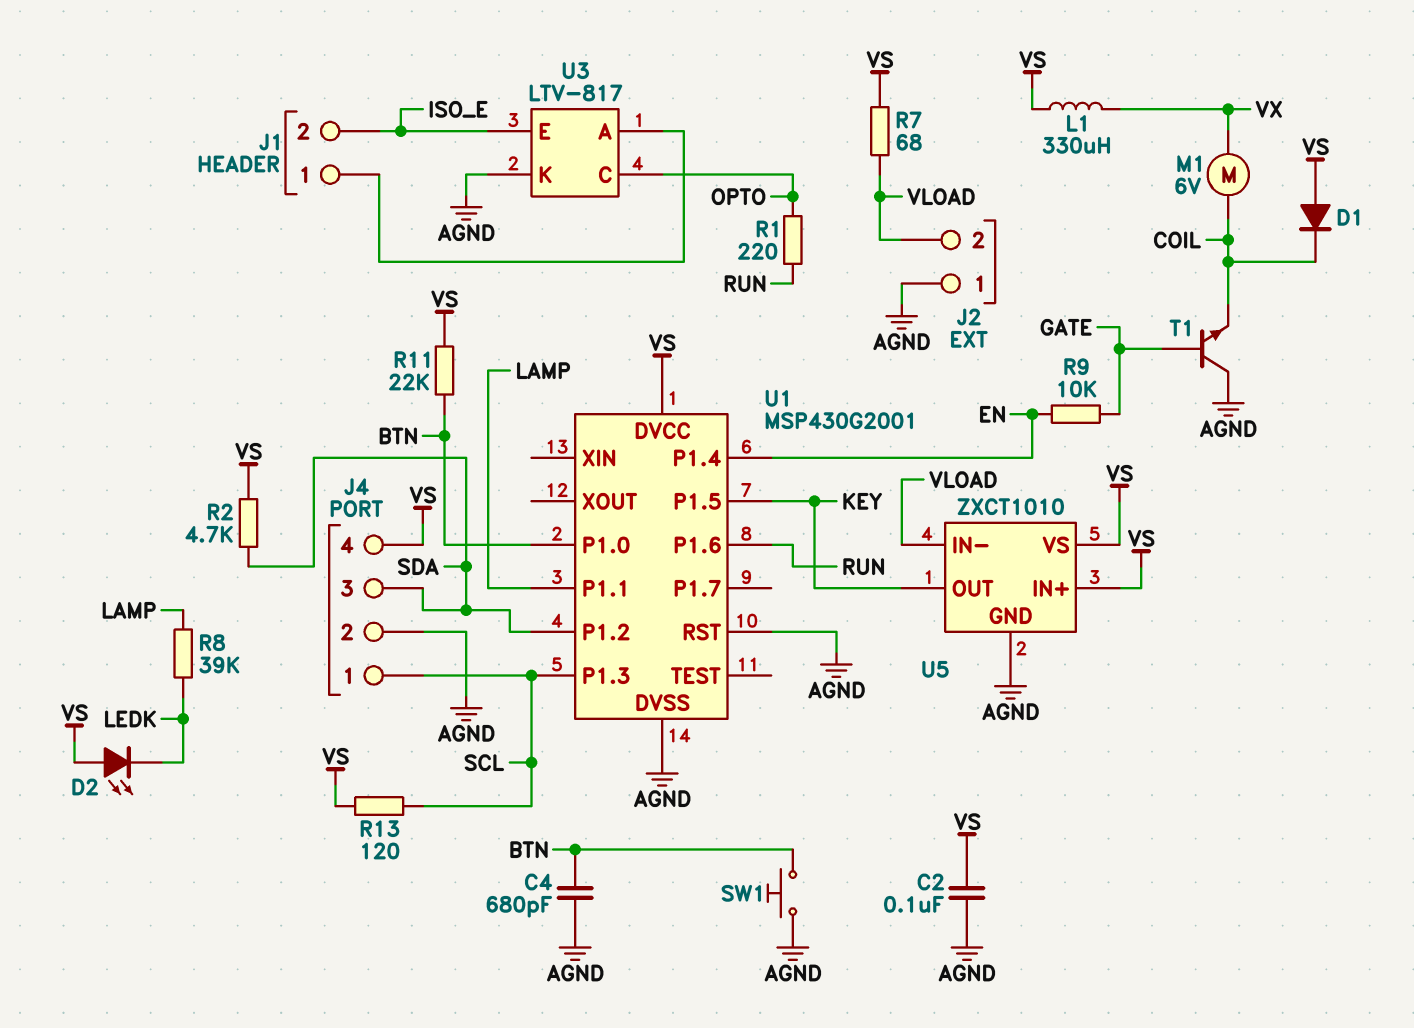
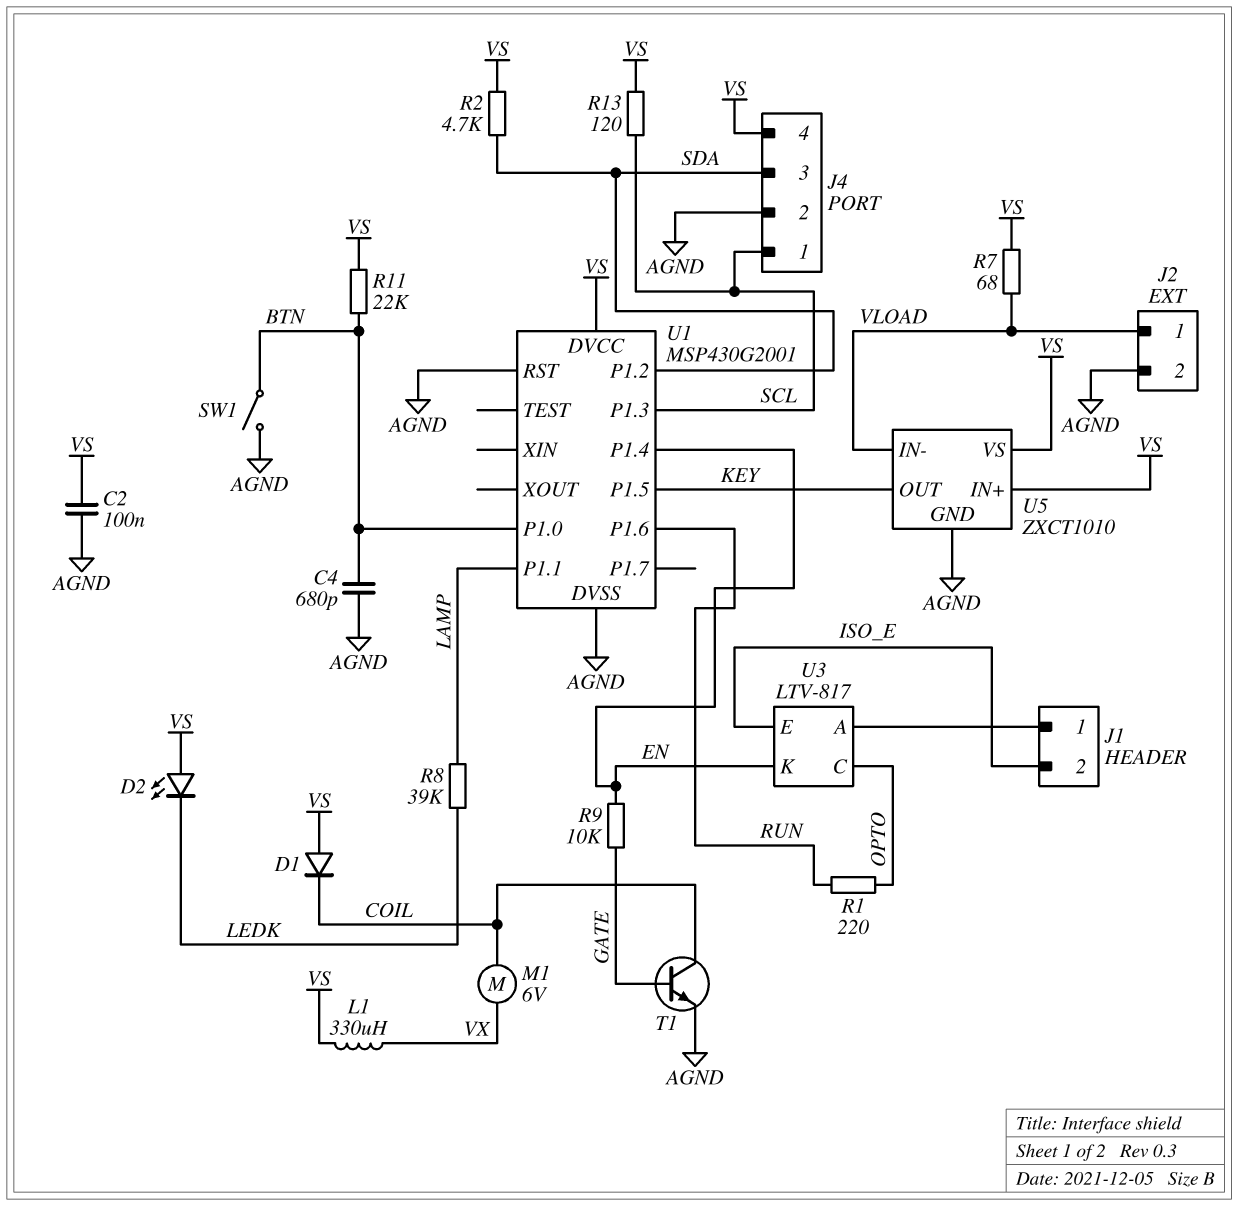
J2 pin 1: AGND -> VLOAD
J2 pin 2: VLOAD -> AGND
SW1: button (AGND, BTN) -> switch (AGND, BTN)
T1: NPN (B GATE, C AGND, E COIL) -> NPN (B GATE, C COIL, E AGND)
U3 pin K: AGND -> EN

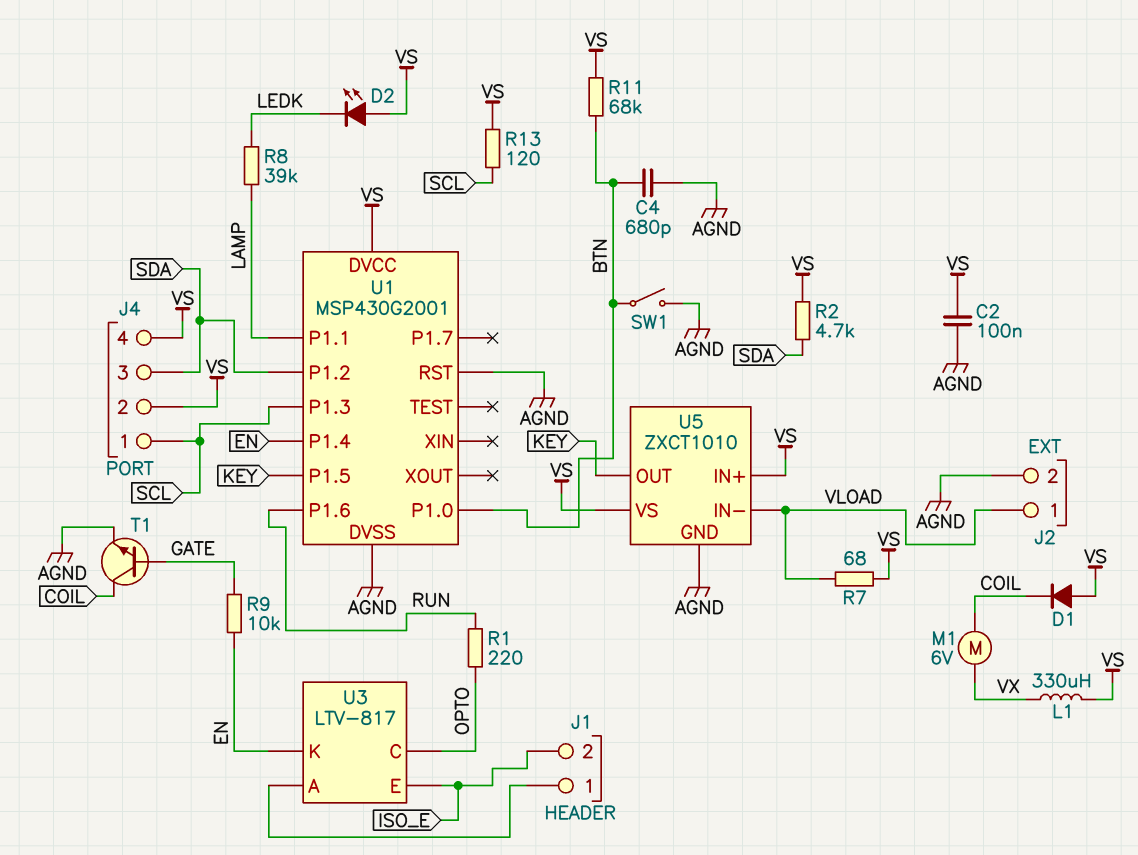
J4 pin 2: AGND -> VS
R11: 22k (BTN, VS) -> 68k (BTN, VS)

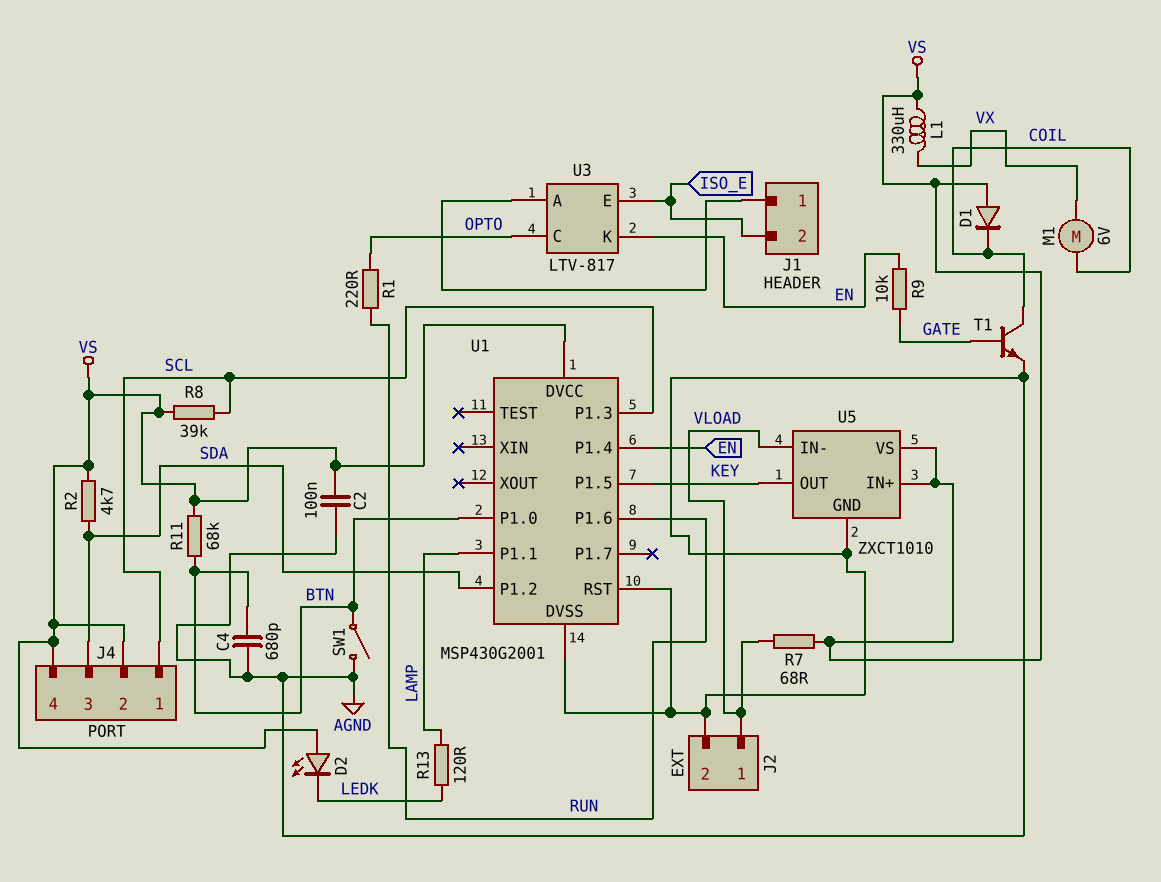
R8: 39k (LAMP, LEDK) -> 39k (SCL, VS)
R13: 120 (SCL, VS) -> 120 (LAMP, LEDK)

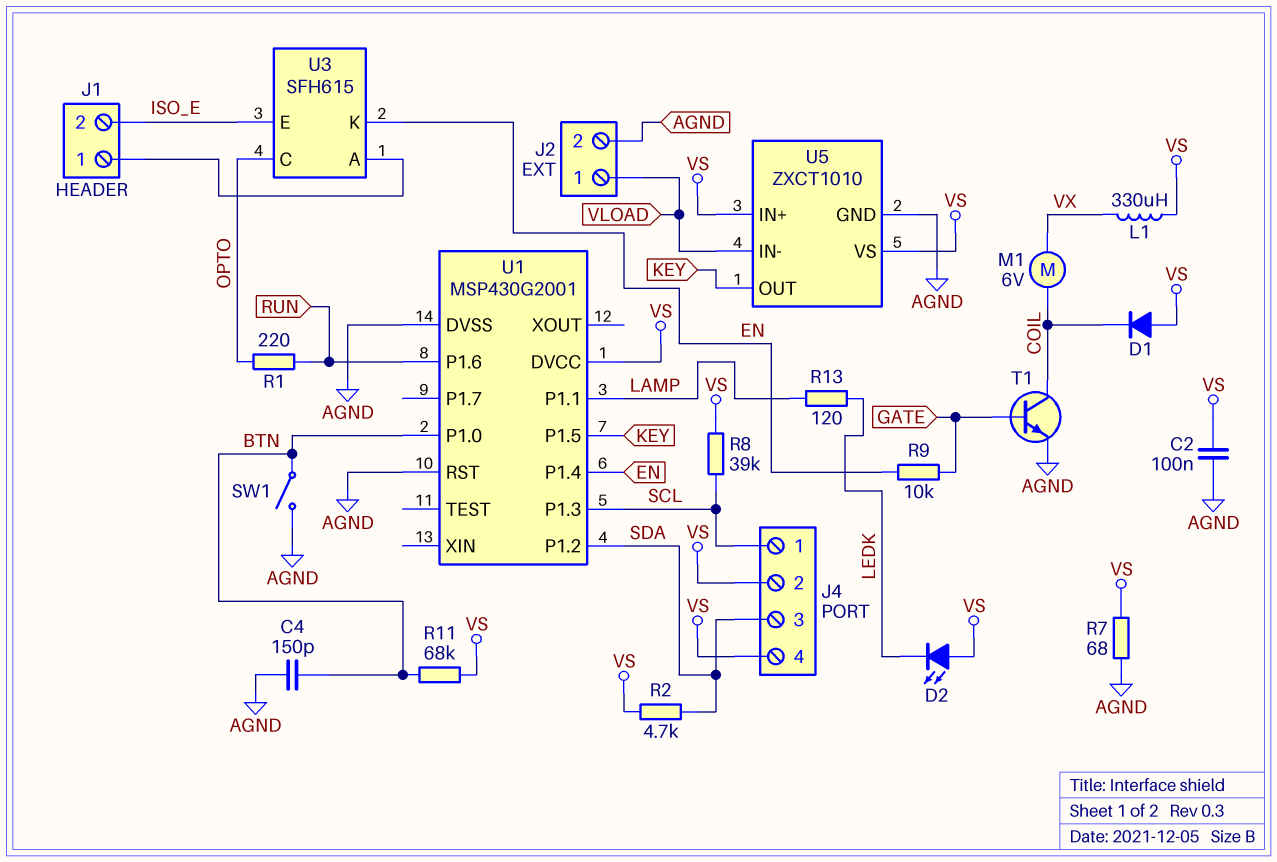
C4: 680pF (AGND, BTN) -> 150pF (AGND, BTN)
R7: 68 (VLOAD, VS) -> 68 (AGND, VS)
U3: LTV-817 -> SFH615

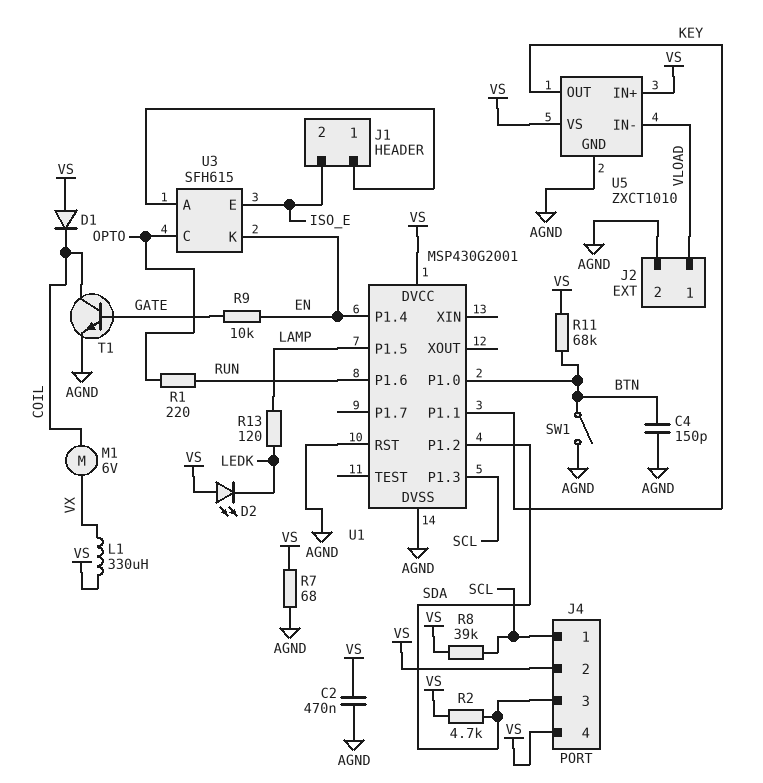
C2: 100nF (AGND, VS) -> 470nF (AGND, VS)
U1 pin P1.1: LAMP -> KEY
U1 pin P1.5: KEY -> LAMP

